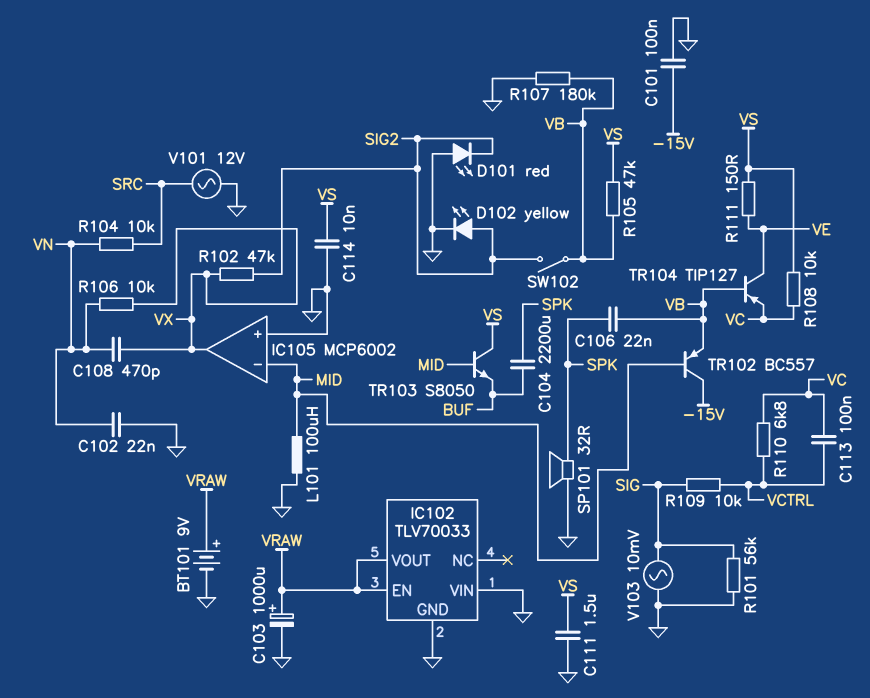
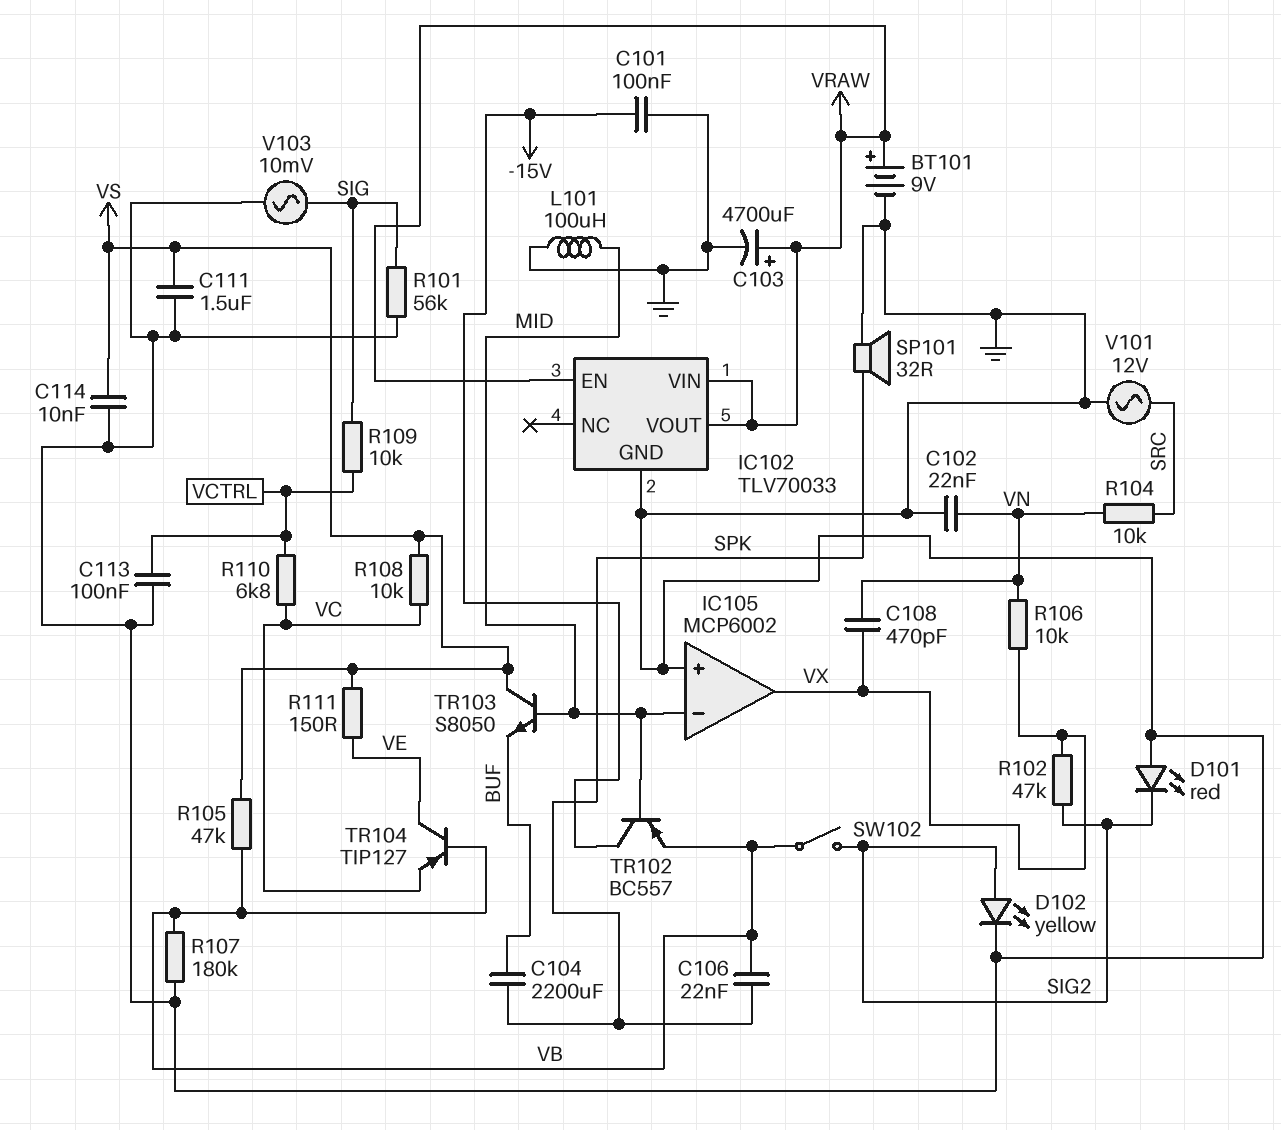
C103: 1000uF (plus VRAW, minus GND) -> 4700uF (plus VRAW, minus GND)
C113: 100nF (VC, VCTRL) -> 100nF (GND, VCTRL)
IC102 pin VIN: GND -> VRAW

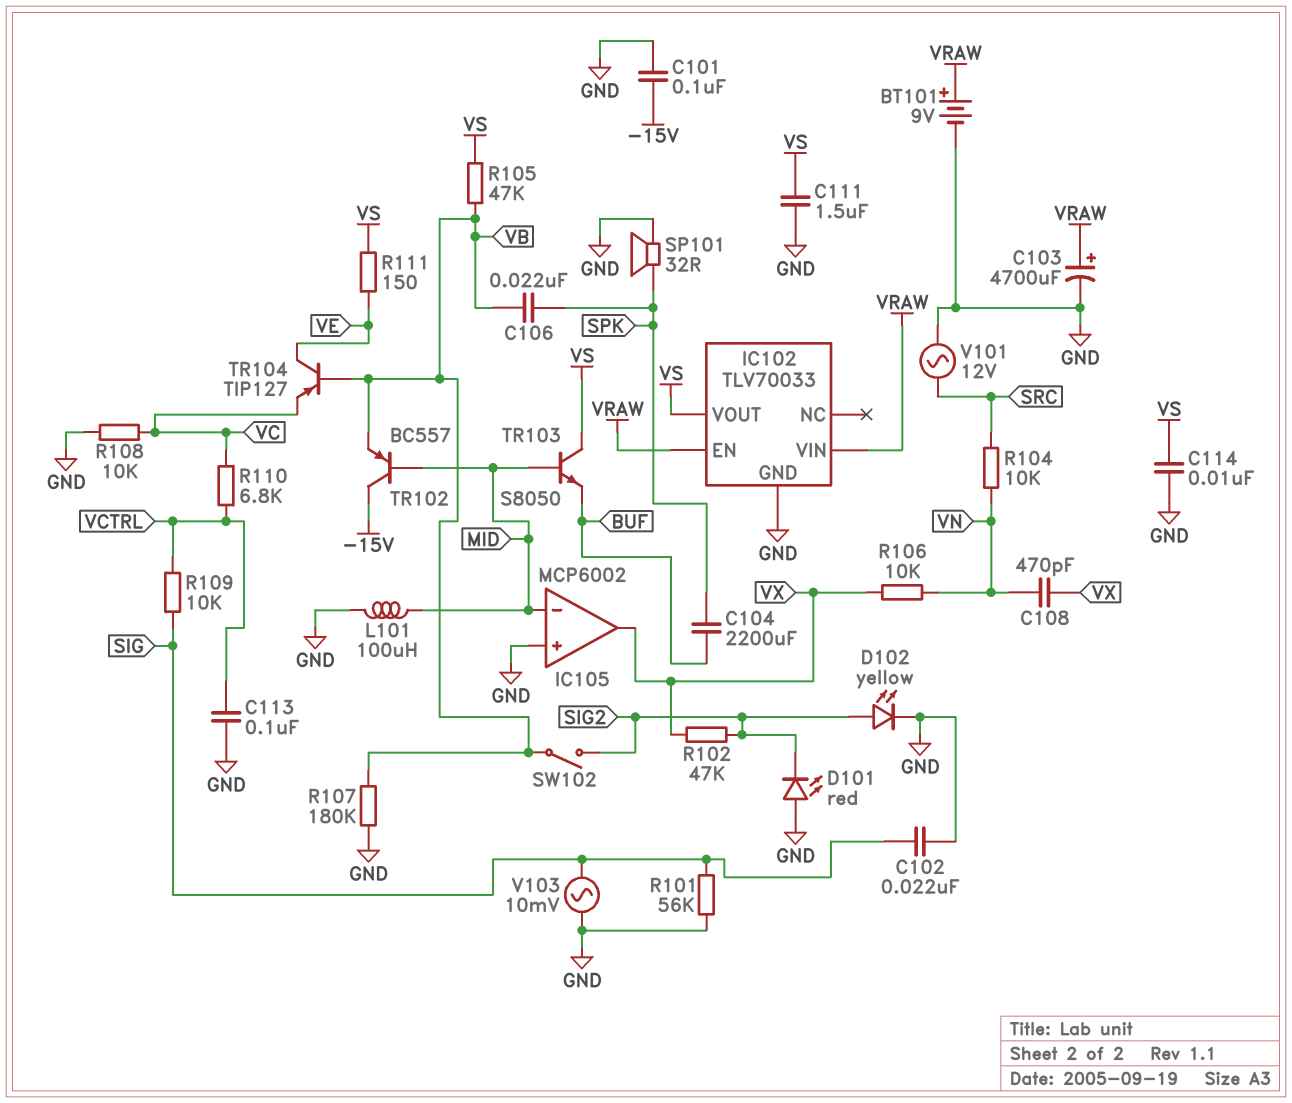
C102: 22nF (GND, VN) -> 22nF (GND, SIG)
IC102 pin VOUT: VRAW -> VS
R108: 10k (VC, VS) -> 10k (GND, VC)

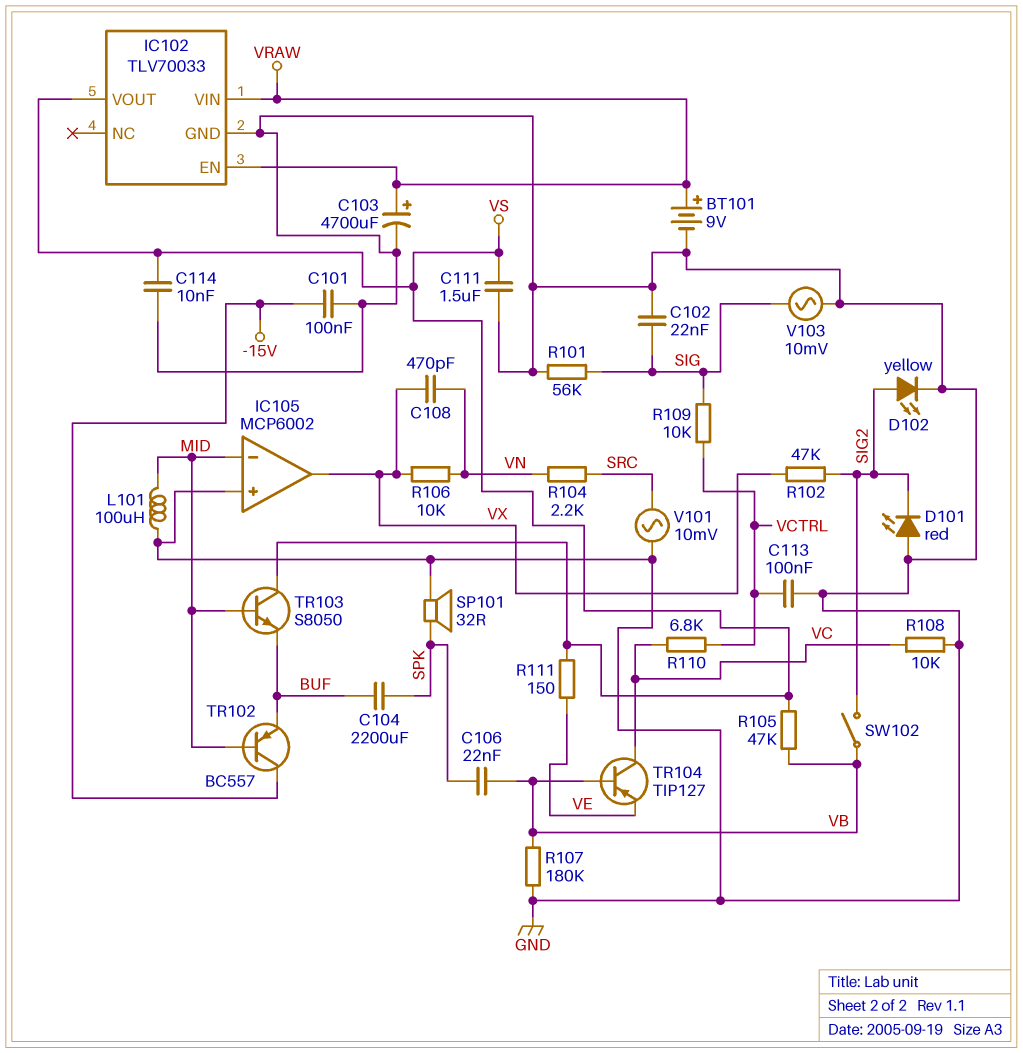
R104: 10k (SRC, VN) -> 2.2k (SRC, VN)
TR102: PNP BC557 (B MID, C -15V, E VB) -> PNP BC557 (B MID, C -15V, E BUF)
TR104: PNP TIP127 (B VB, C VE, E VC) -> PNP TIP127 (B VB, C VC, E VE)
V101: AC 12V (GND, SRC) -> AC 10mV (GND, SRC)

